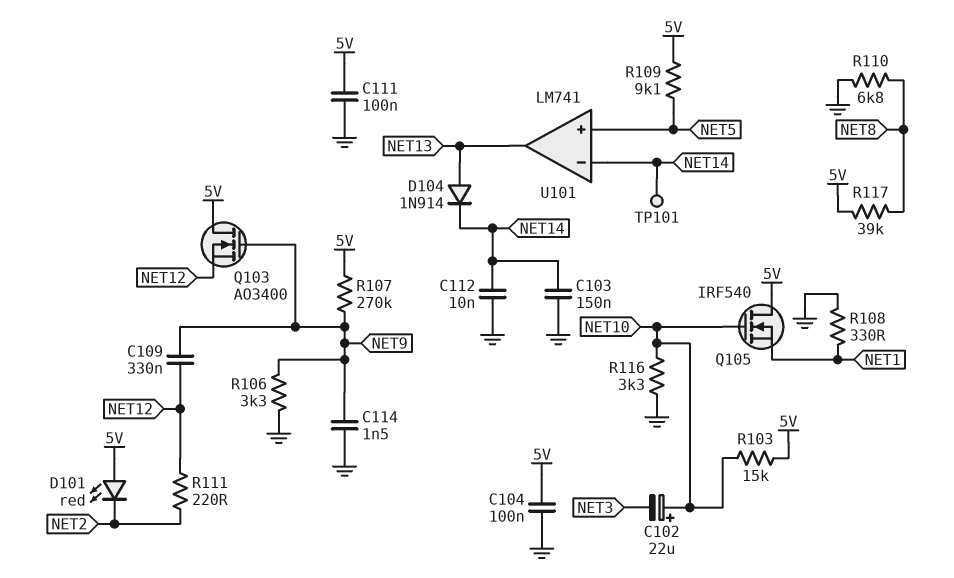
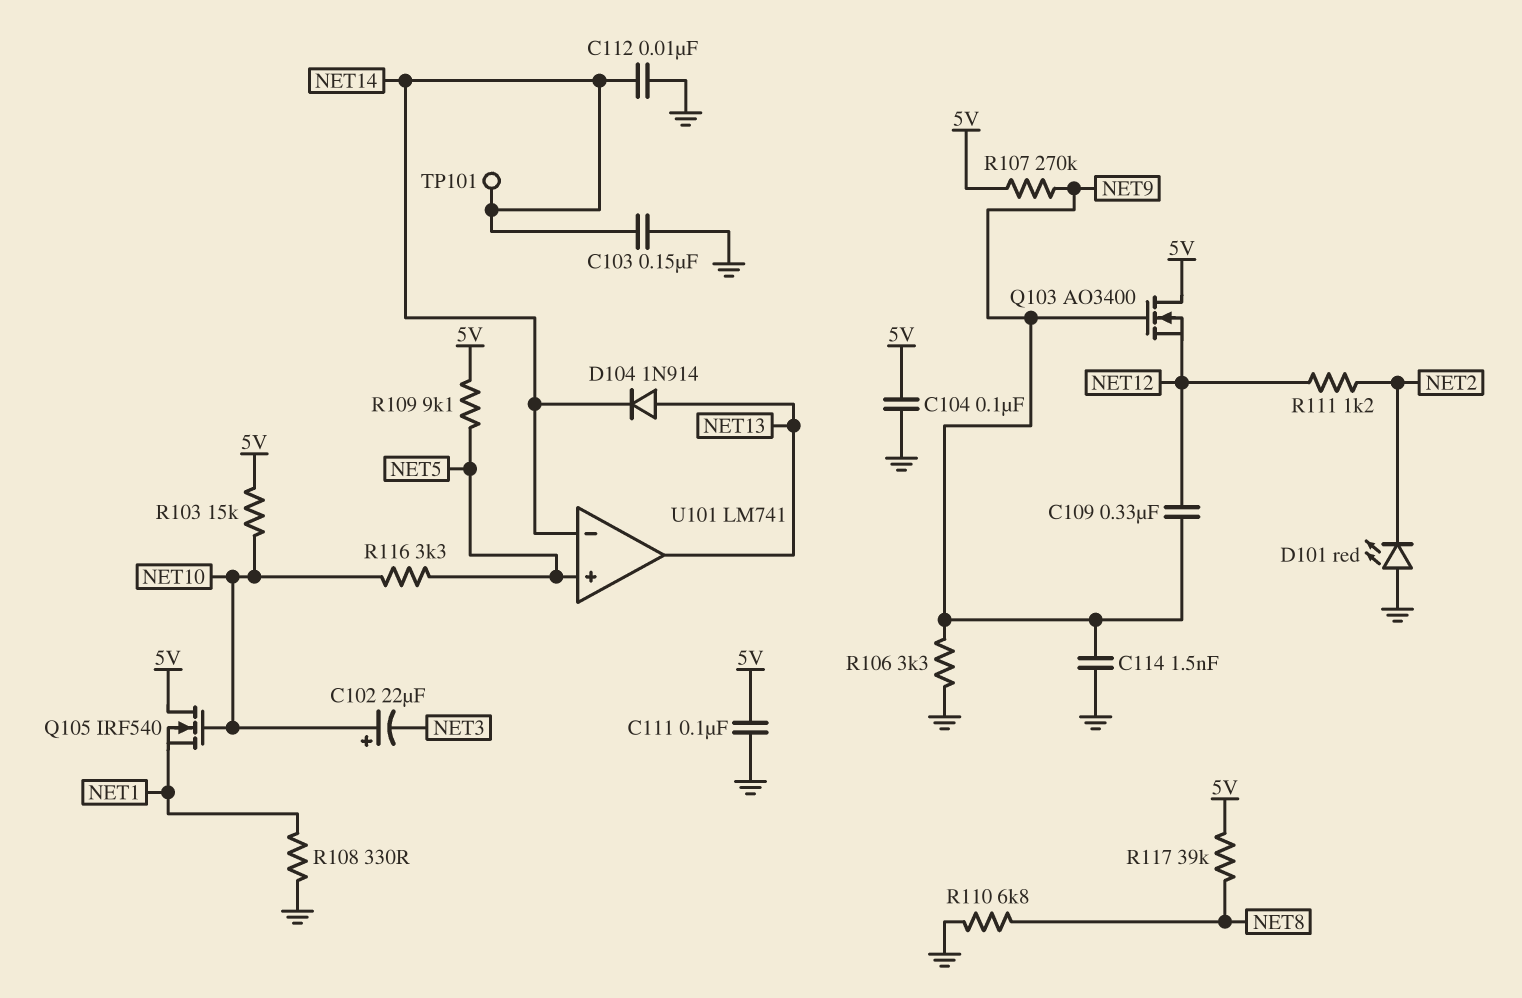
D101: LED red (A 5V, K NET2) -> LED red (A GND, K NET2)
R111: 220 (NET2, NET12) -> 1.2k (NET2, NET12)
R116: 3.3k (GND, NET10) -> 3.3k (NET5, NET10)

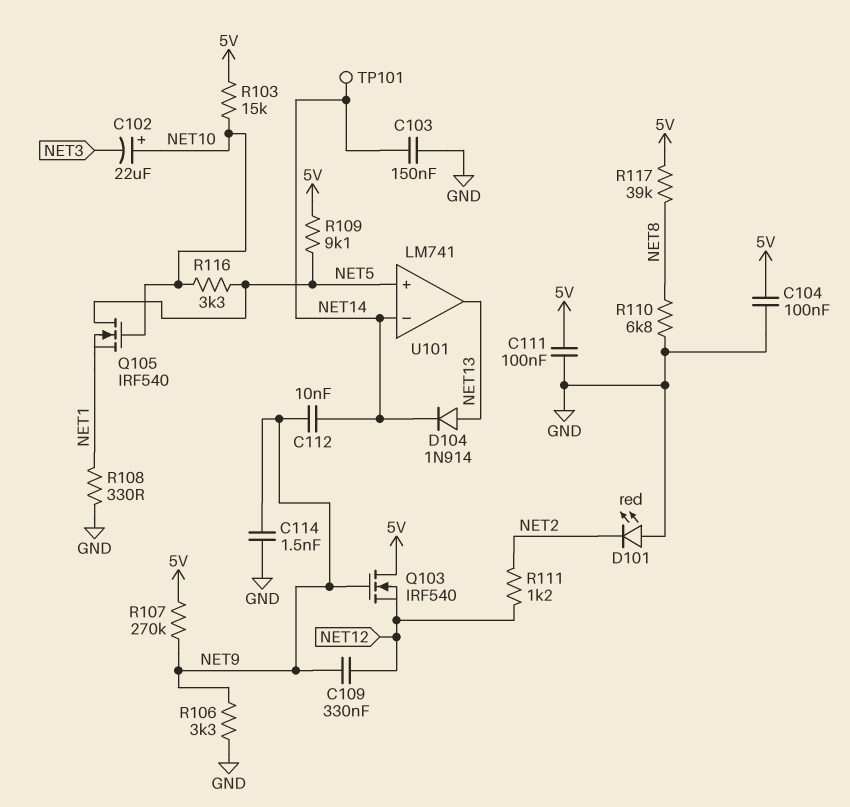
C112: 10nF (GND, NET14) -> 10nF (NET9, NET14)
Q103: NMOS AO3400 (G NET9, D 5V, S NET12) -> NMOS IRF540 (G NET9, D 5V, S NET12)
Q105: NMOS IRF540 (G NET10, D 5V, S NET1) -> NMOS IRF540 (G NET10, D NET5, S NET1)

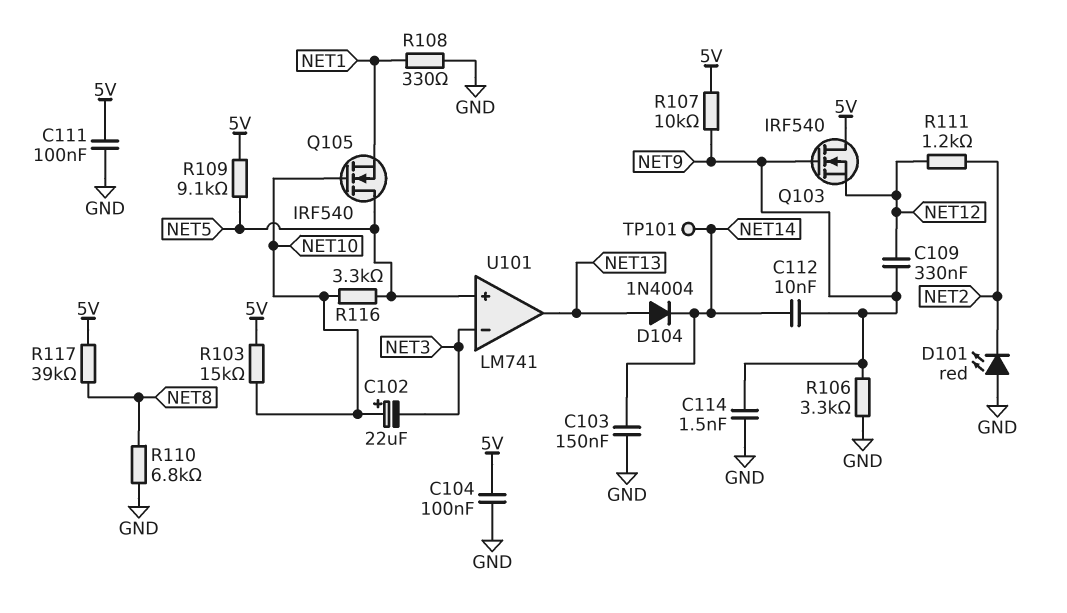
D104: diode 1N914 (A NET13, K NET14) -> diode 1N4004 (A NET13, K NET14)
R107: 270k (5V, NET9) -> 10k (5V, NET9)
U101 pin in-: NET14 -> NET3

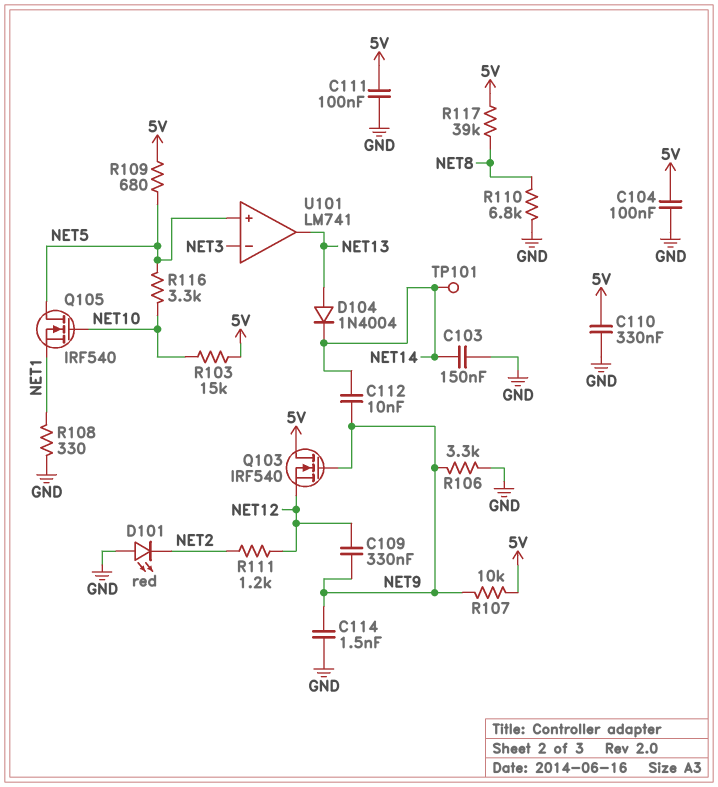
C102: 22uF (plus NET10, minus NET3) -> none
C110: none -> 330nF (5V, GND)
R109: 9.1k (5V, NET5) -> 680 (5V, NET5)

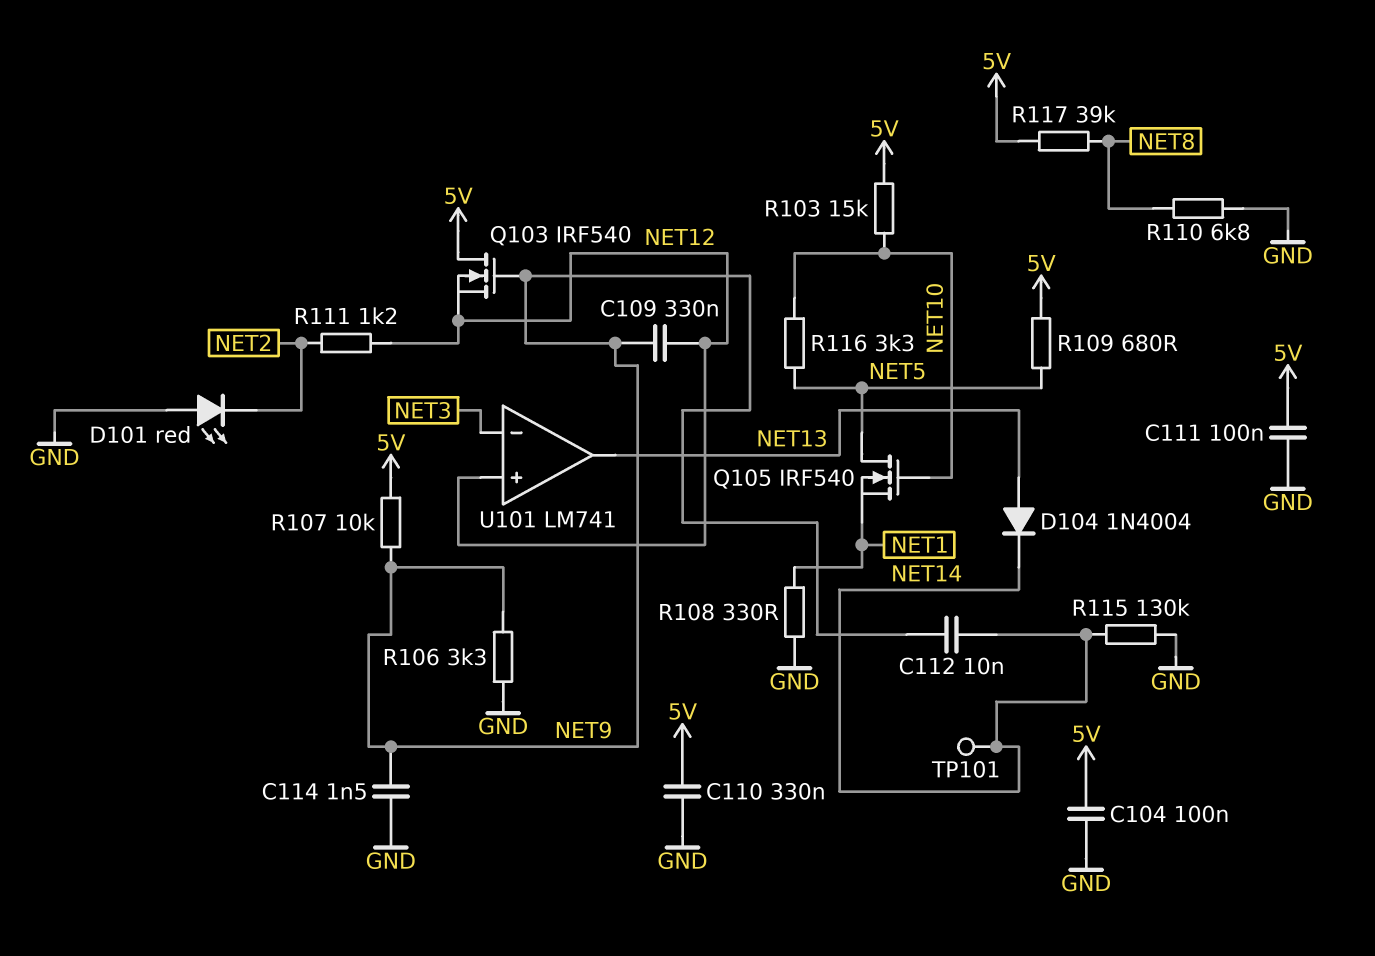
C103: 150nF (GND, NET14) -> none
R115: none -> 130k (GND, NET14)
U101 pin in+: NET5 -> NET12

